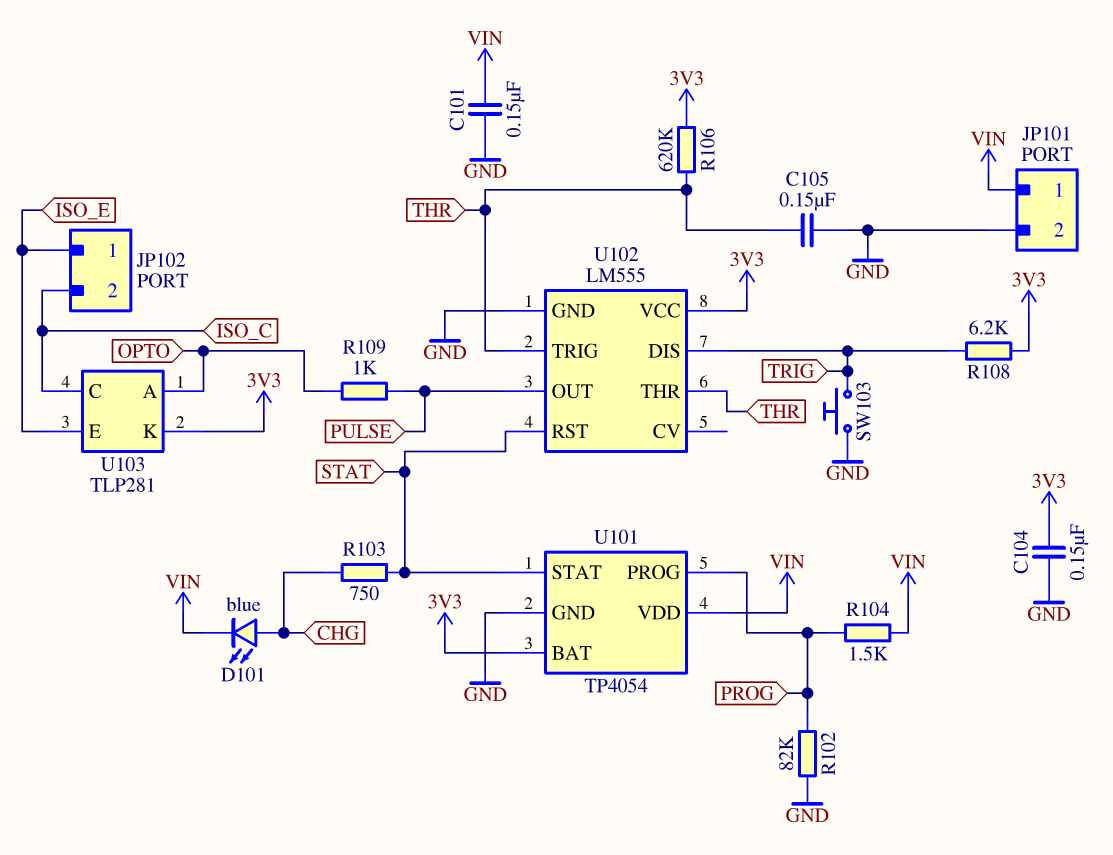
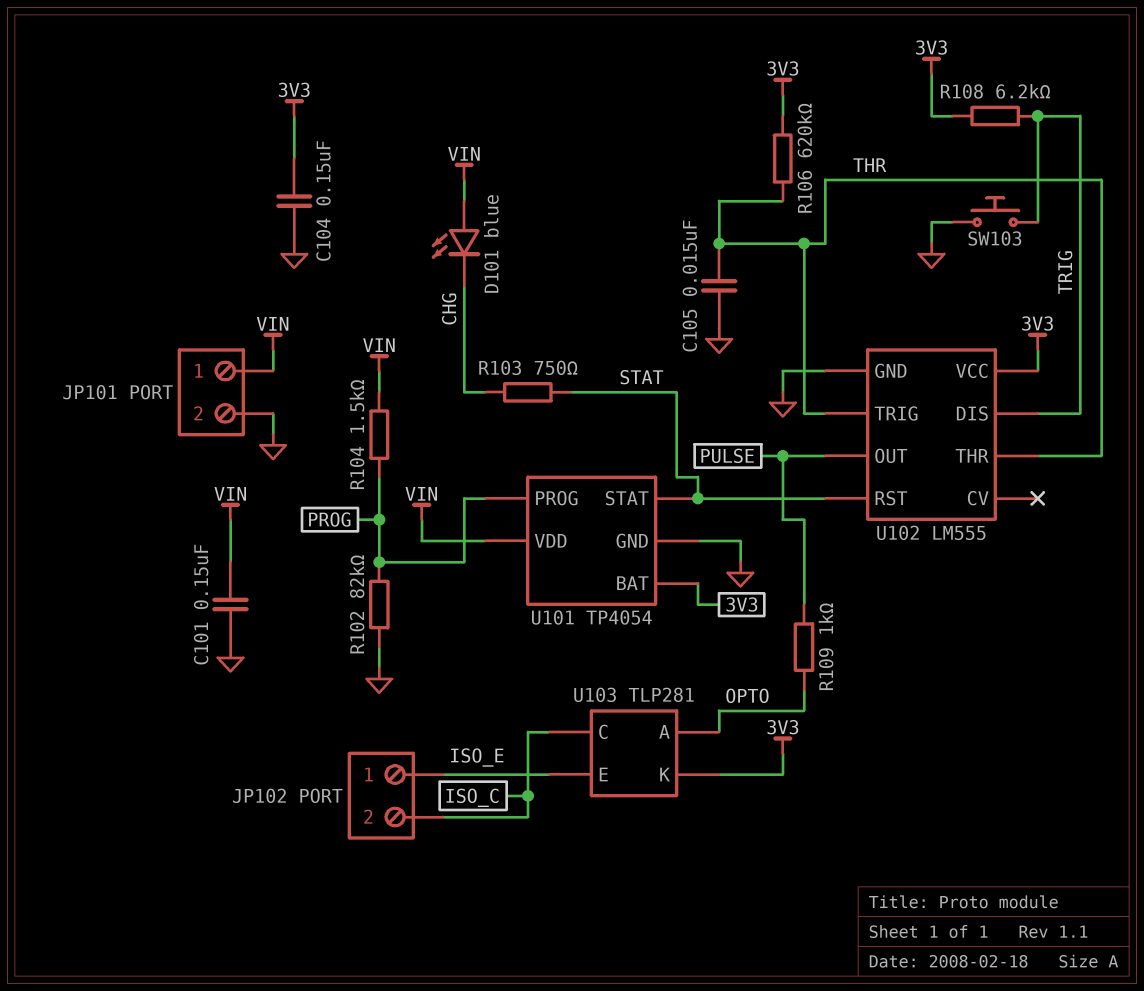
C105: 150nF (GND, THR) -> 15nF (GND, THR)
D101: LED blue (A CHG, K VIN) -> LED blue (A VIN, K CHG)

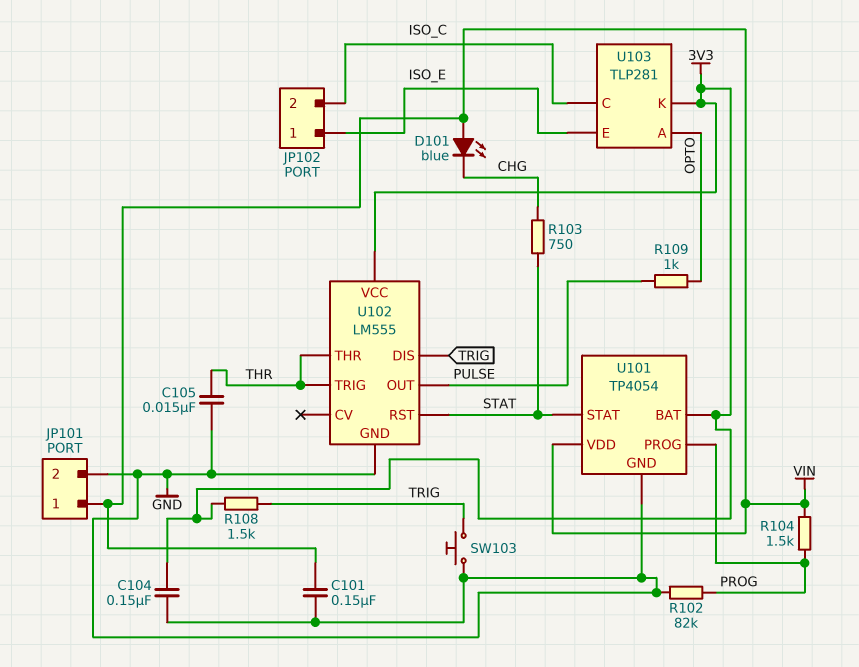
R106: 620k (3V3, THR) -> none
R108: 6.2k (3V3, TRIG) -> 1.5k (3V3, TRIG)

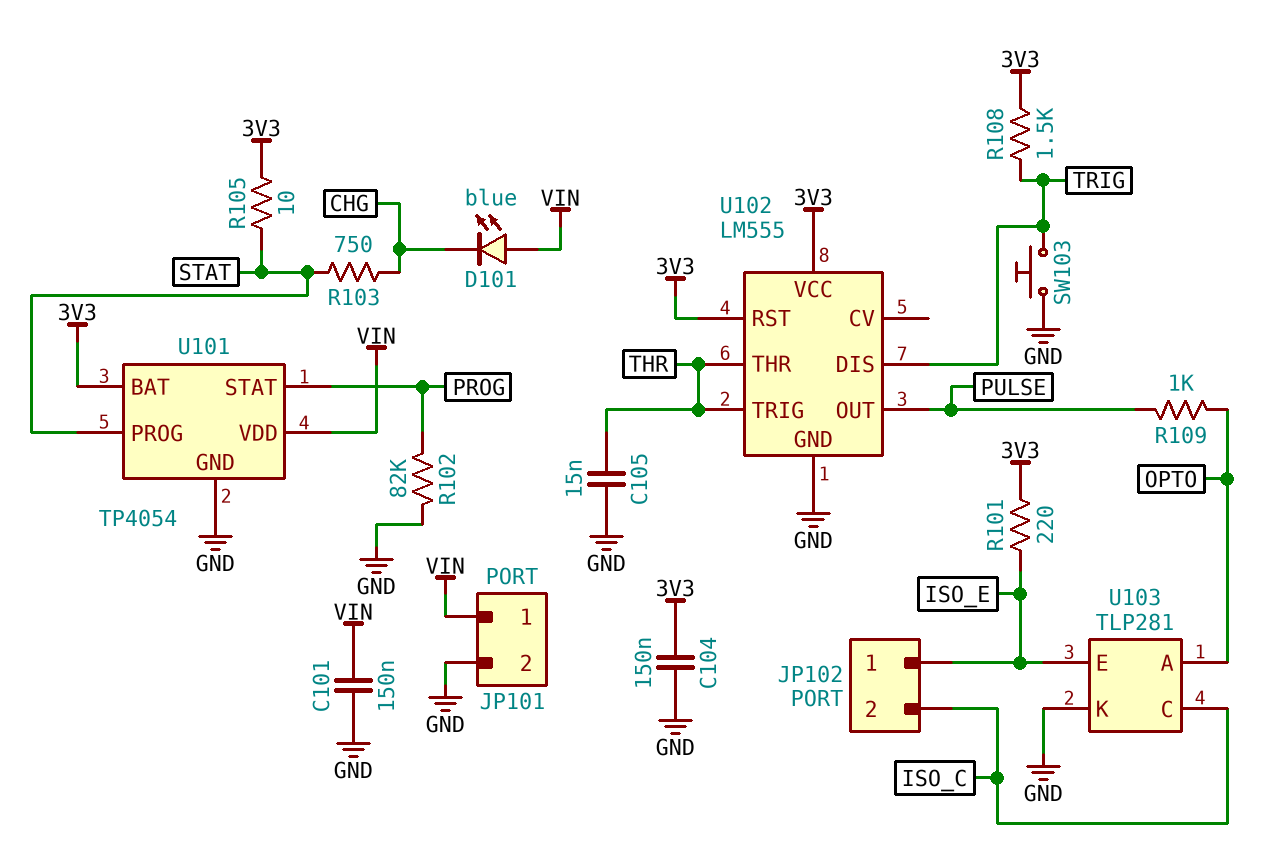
R101: none -> 220 (3V3, ISO_E)
R104: 1.5k (PROG, VIN) -> none
R105: none -> 10 (3V3, STAT)
U101 pin PROG: PROG -> STAT
U101 pin STAT: STAT -> PROG
U102 pin RST: STAT -> 3V3
U103 pin K: 3V3 -> GND

